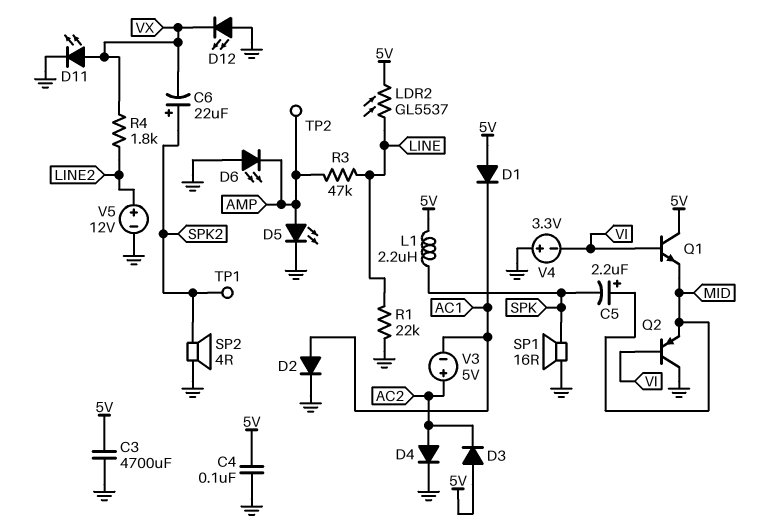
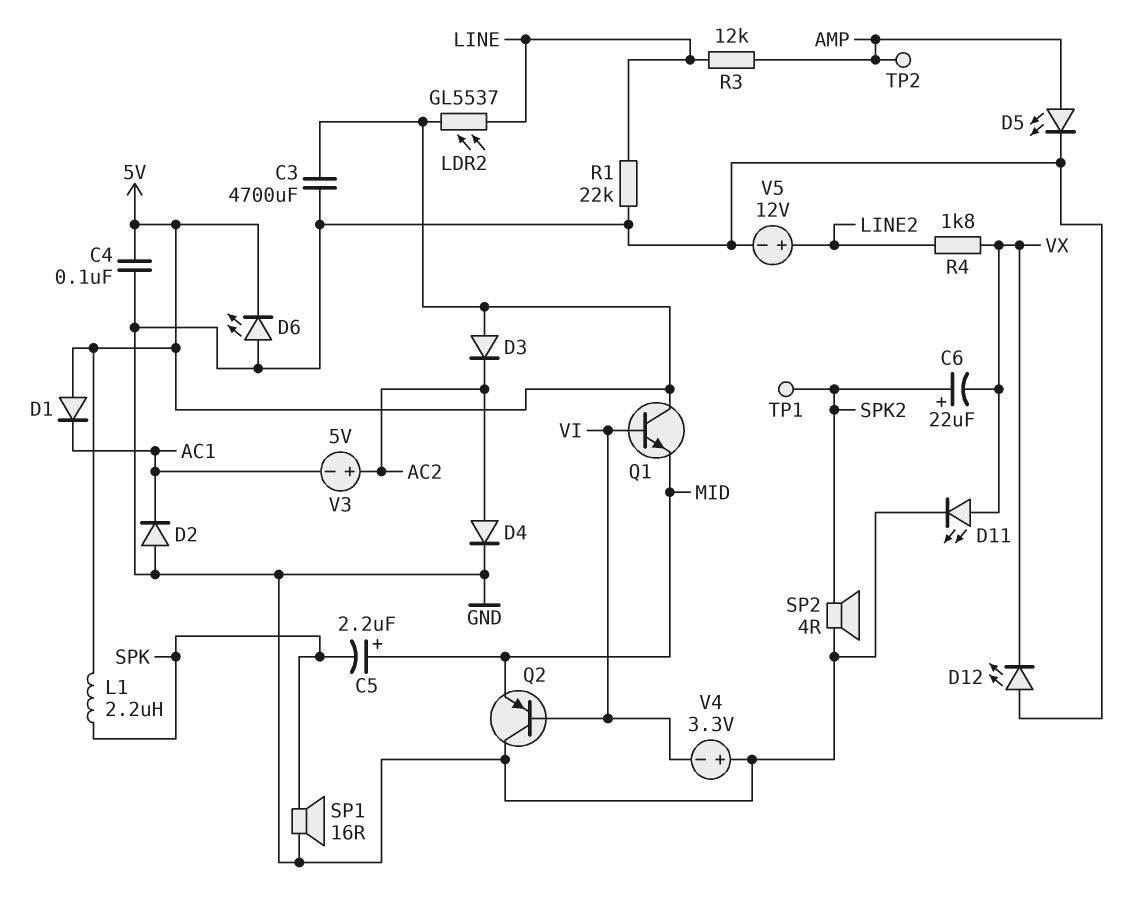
D2: diode (A AC1, K GND) -> diode (A GND, K AC1)
D6: LED (A GND, K AMP) -> LED (A GND, K 5V)
R3: 47k (AMP, LINE) -> 12k (AMP, LINE)

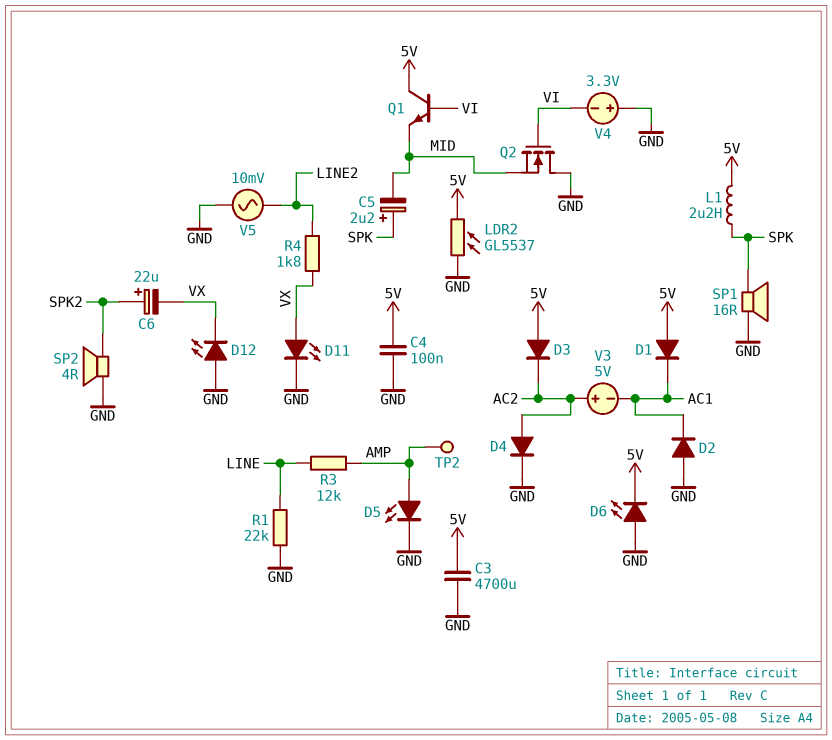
C5: 2.2uF (plus MID, minus SPK) -> 2.2uF (plus SPK, minus MID)
LDR2: GL5537 (5V, LINE) -> GL5537 (5V, GND)
Q2: PNP (B VI, C GND, E MID) -> NMOS (G VI, D GND, S MID)
TP1: test point (SPK2) -> none
V5: 12V (plus LINE2, minus GND) -> AC 10mV (GND, LINE2)

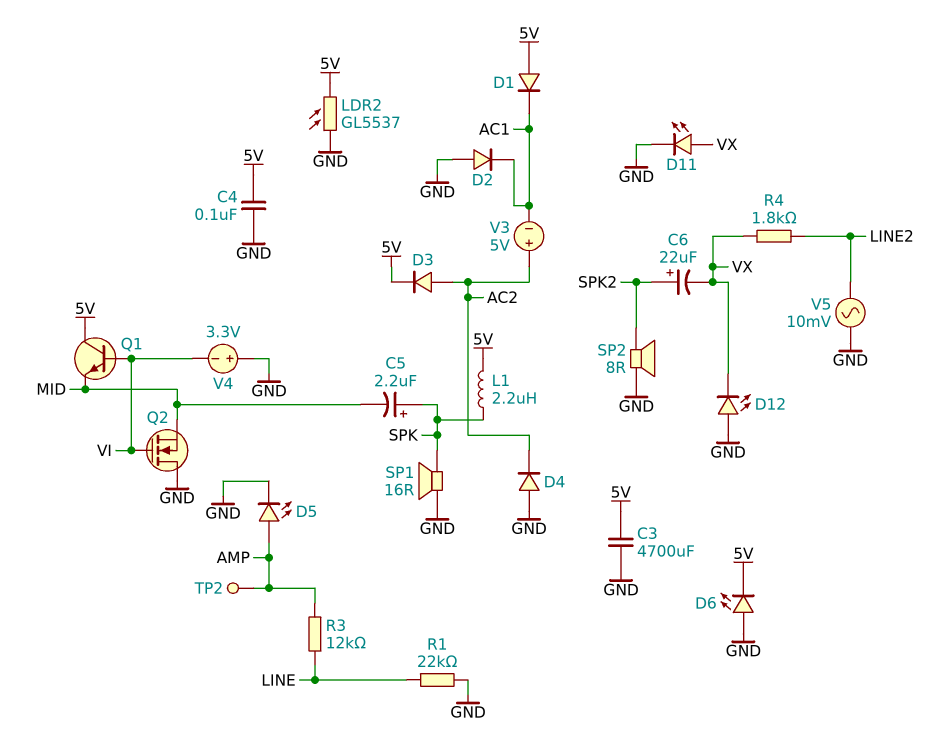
D3: diode (A 5V, K AC2) -> diode (A AC2, K 5V)
D4: diode (A AC2, K GND) -> diode (A GND, K AC2)
SP2: speaker 4R (GND, SPK2) -> speaker 8R (GND, SPK2)

